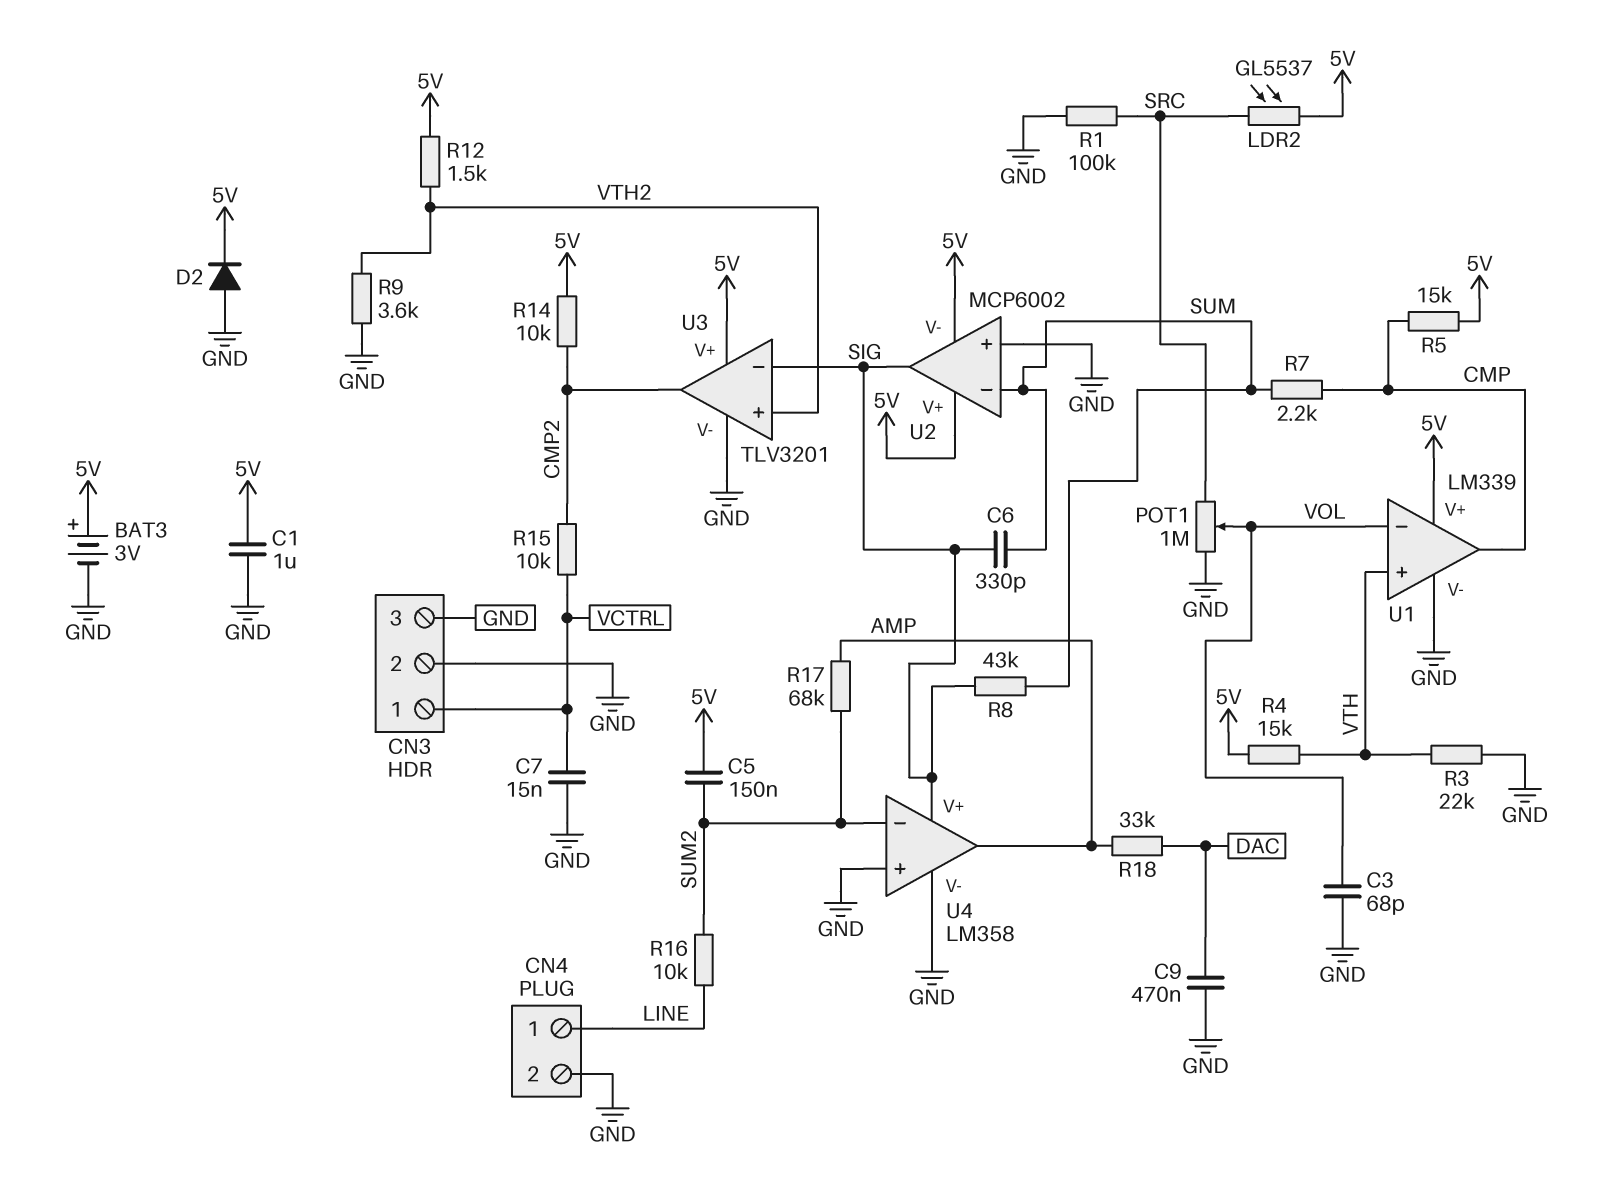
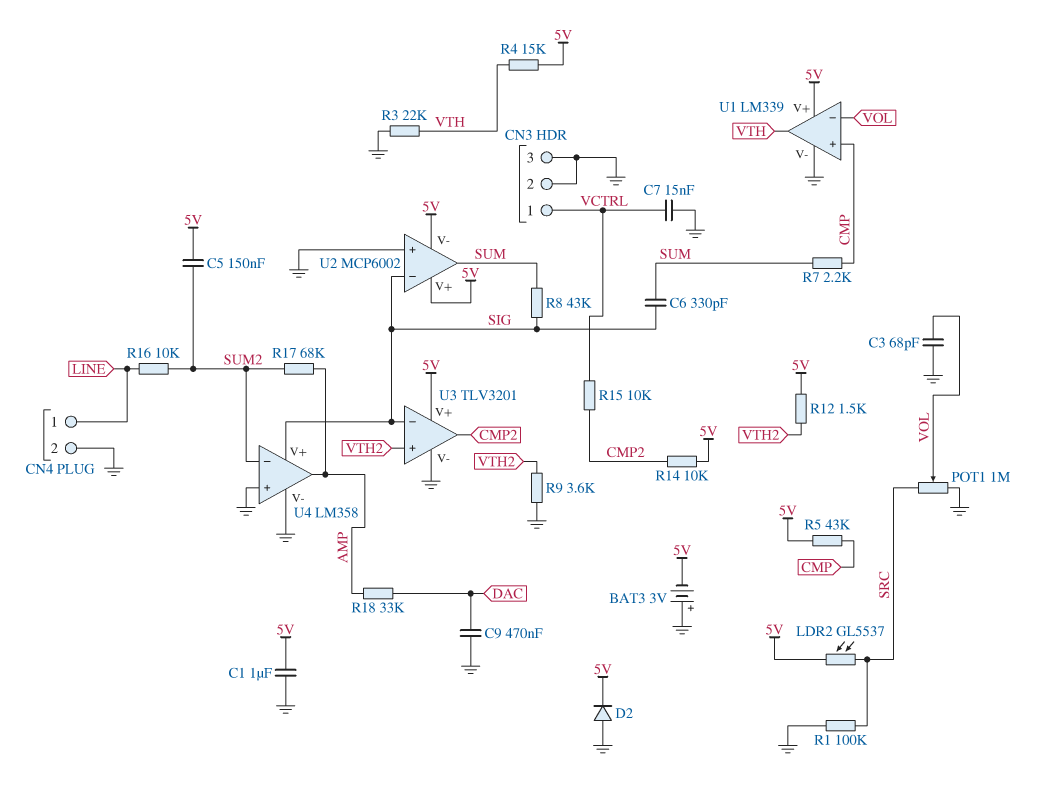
BAT3: 3V (plus 5V, minus GND) -> 3V (plus GND, minus 5V)
R5: 15k (5V, CMP) -> 43k (5V, CMP)
U1 pin in+: VTH -> CMP
U1 pin out: CMP -> VTH
U2 pin in-: SUM -> SIG
U2 pin out: SIG -> SUM

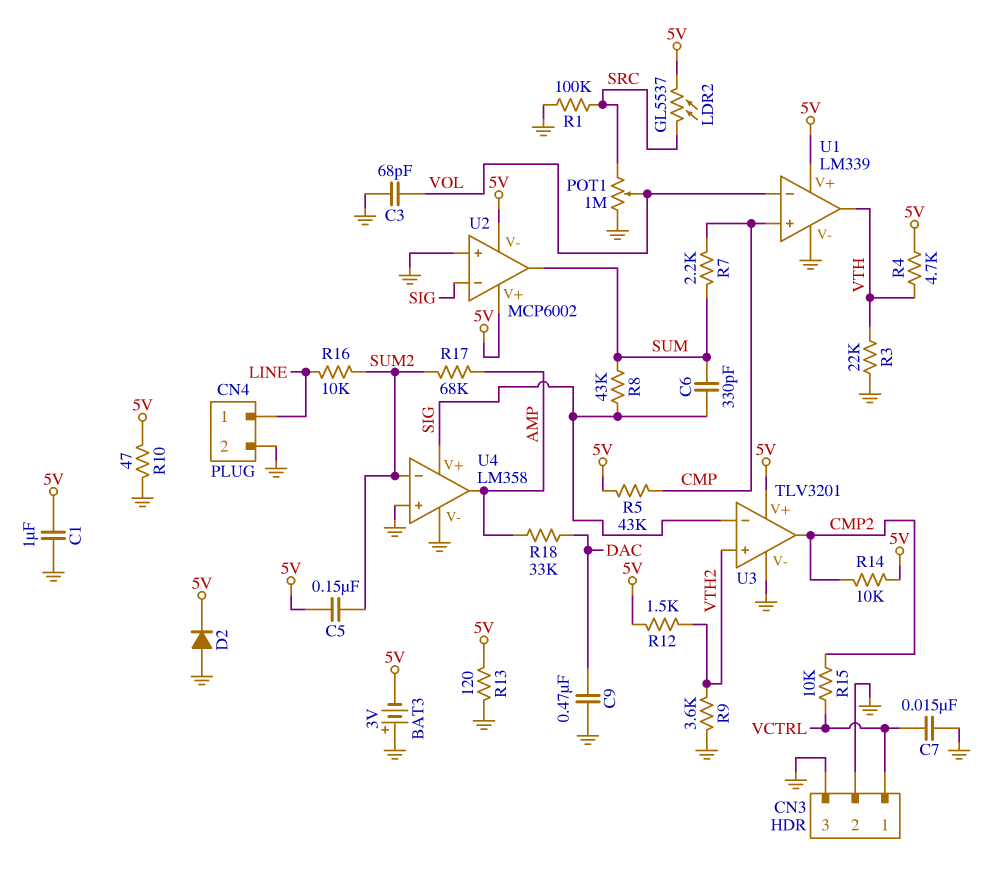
R4: 15k (5V, VTH) -> 4.7k (5V, VTH)
R10: none -> 47 (5V, GND)
R13: none -> 120 (5V, GND)

